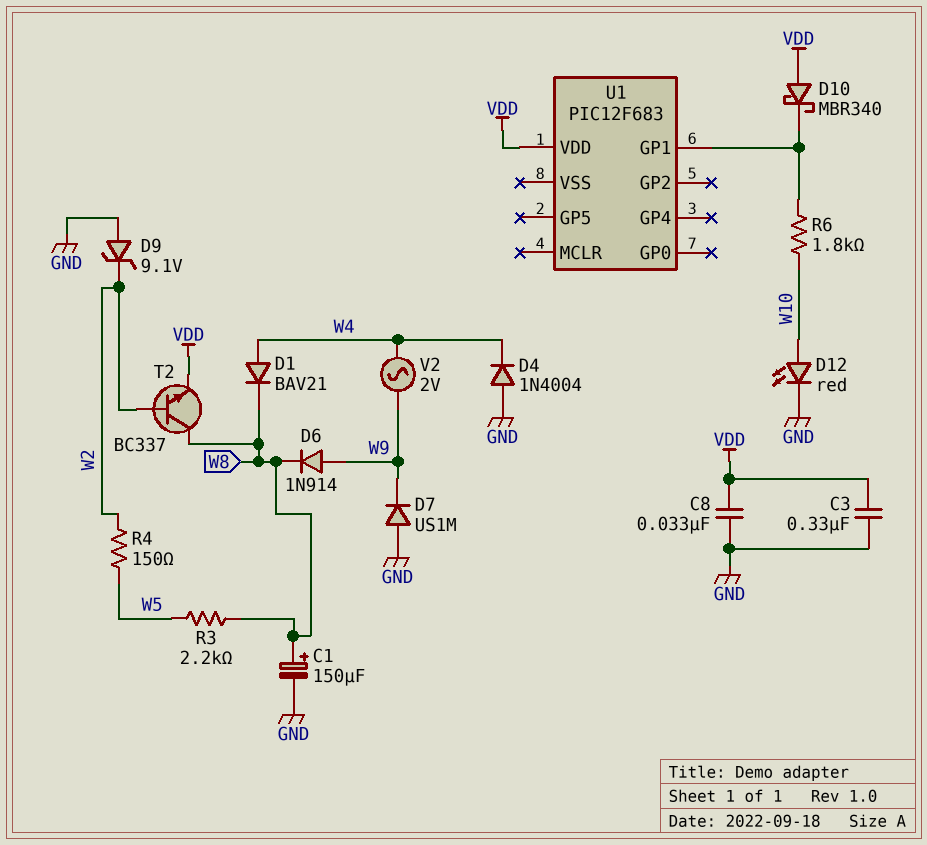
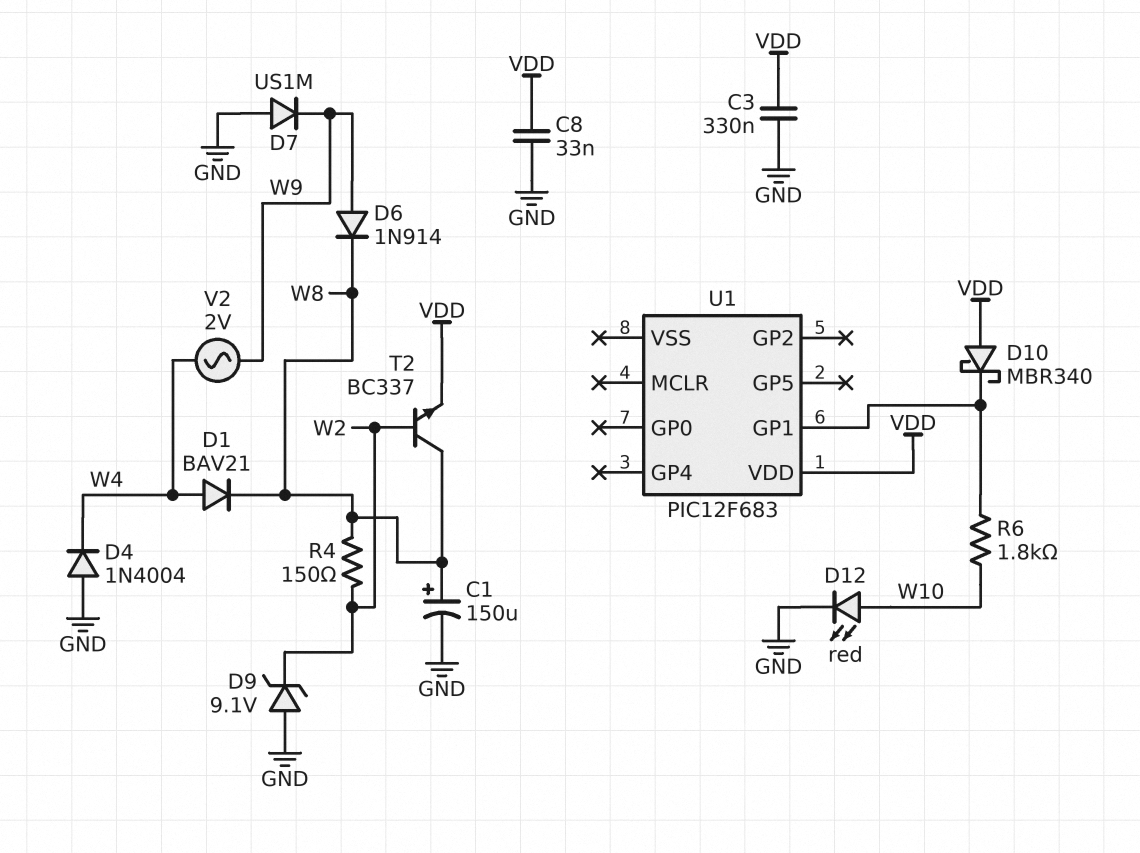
R3: 2.2k (W5, W8) -> none
R4: 150 (W2, W5) -> 150 (W2, W8)

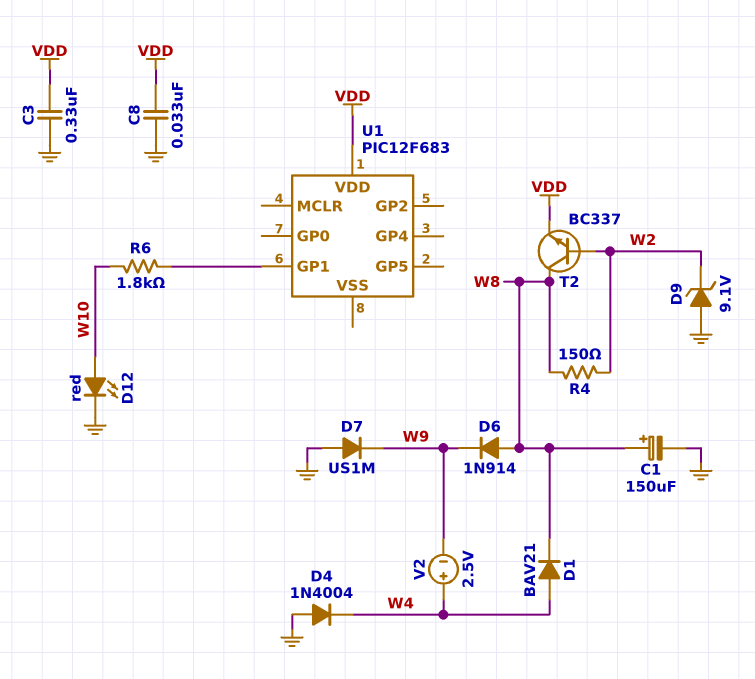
D6: diode 1N914 (A W9, K W8) -> diode 1N914 (A W8, K W9)
D10: schottky MBR340 (A VDD, K U1/GP1) -> none
V2: AC 2V (W4, W9) -> 2.5V (plus W4, minus W9)

